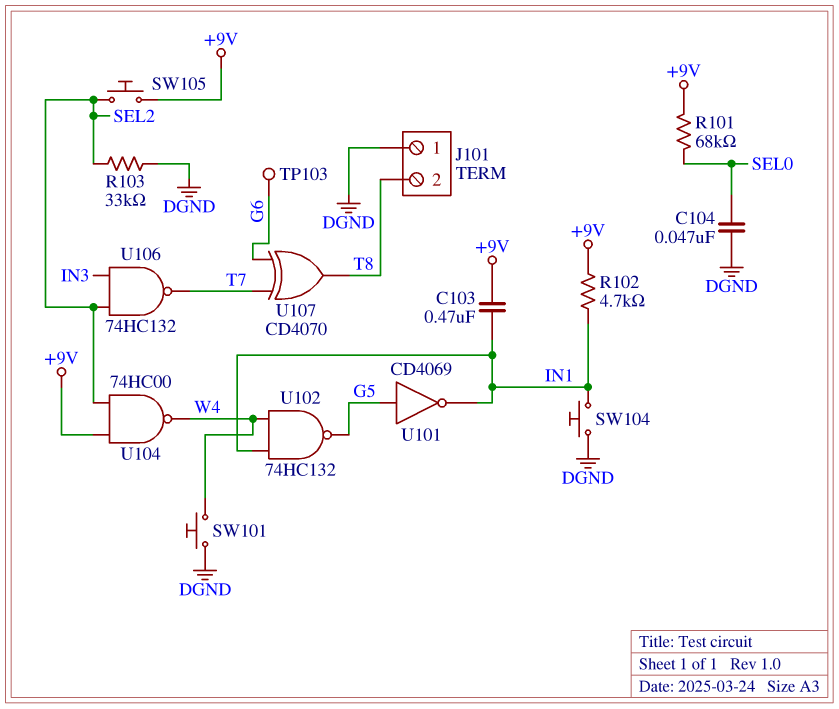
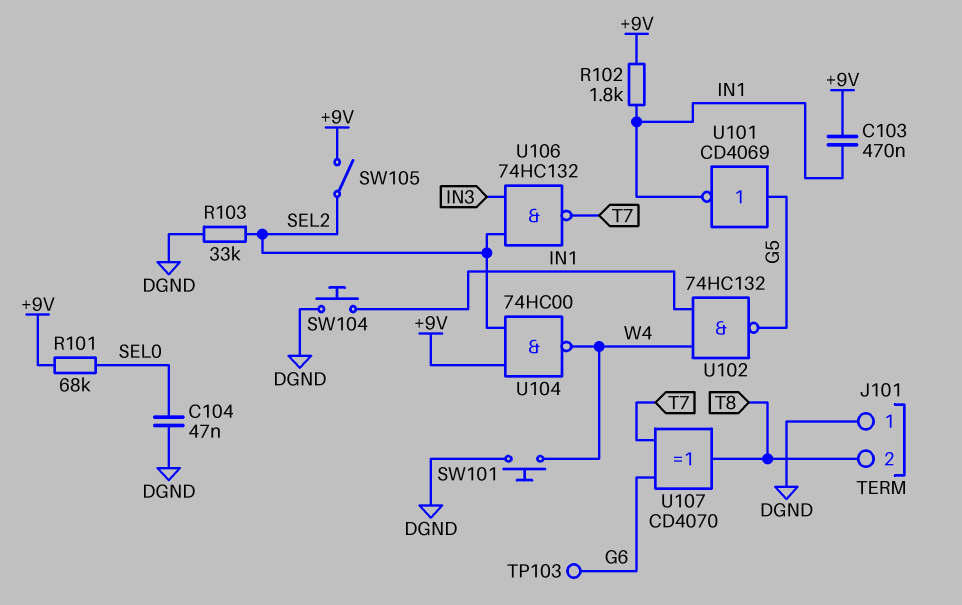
R102: 4.7k (+9V, IN1) -> 1.8k (+9V, IN1)
SW105: button (+9V, SEL2) -> switch (+9V, SEL2)

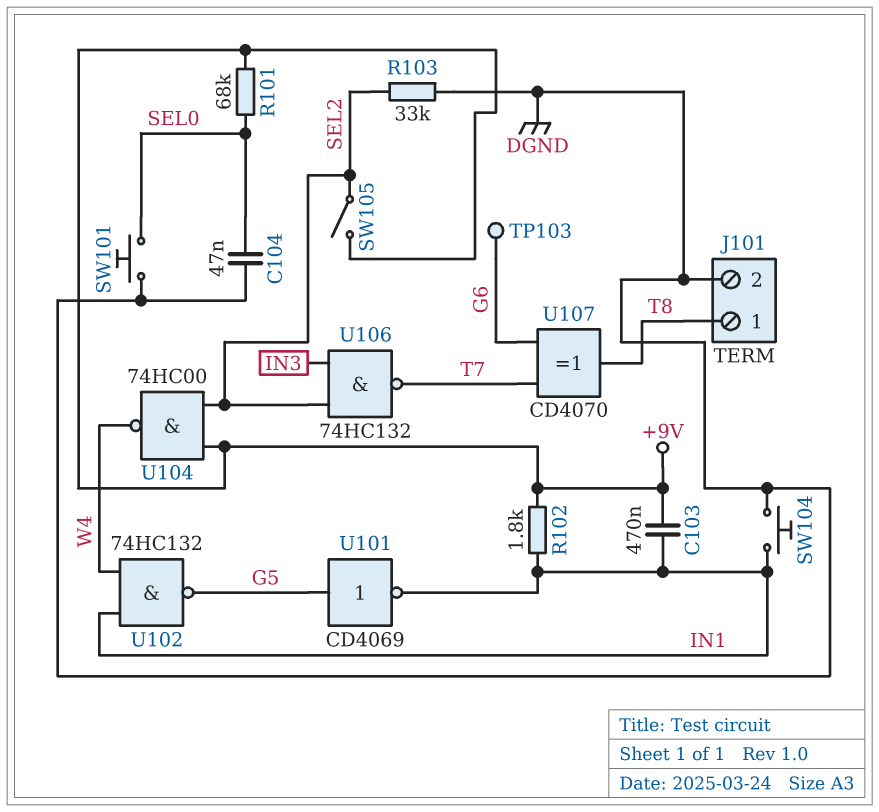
J101 pin 1: DGND -> T8
J101 pin 2: T8 -> DGND
SW101: button (DGND, W4) -> button (DGND, SEL0)

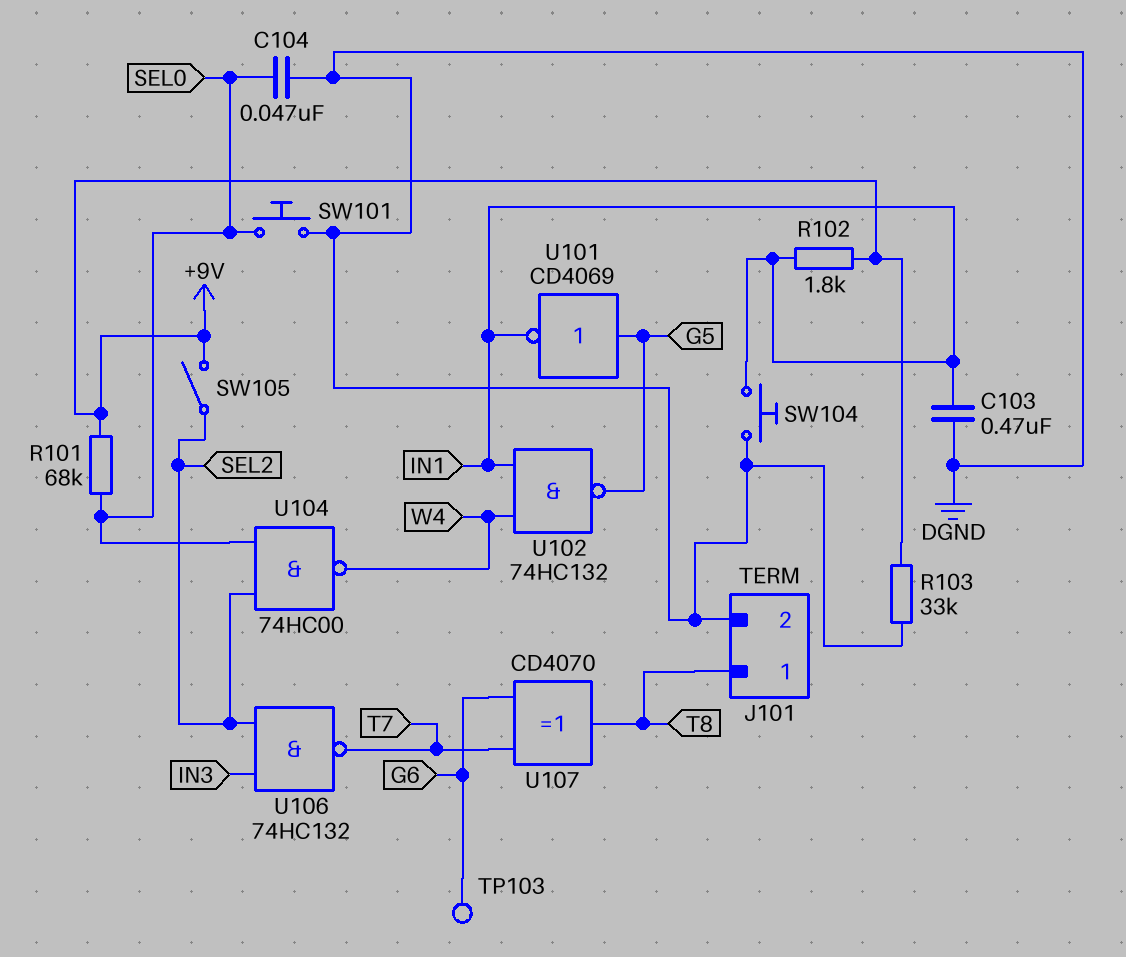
C103: 470nF (+9V, IN1) -> 470nF (DGND, IN1)
R103: 33k (DGND, SEL2) -> 33k (+9V, DGND)
U104: NAND 74HC00 (in +9V, in SEL2, out W4) -> NAND 74HC00 (in SEL0, in SEL2, out W4)

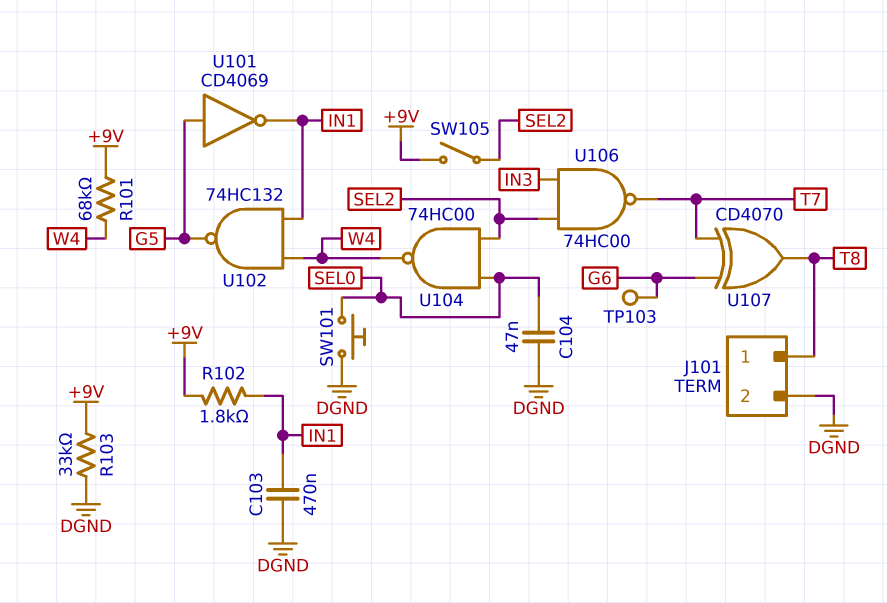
R101: 68k (+9V, SEL0) -> 68k (+9V, W4)
SW104: button (DGND, IN1) -> none
U106: NAND 74HC132 (in IN3, in SEL2, out T7) -> NAND 74HC00 (in IN3, in SEL2, out T7)

